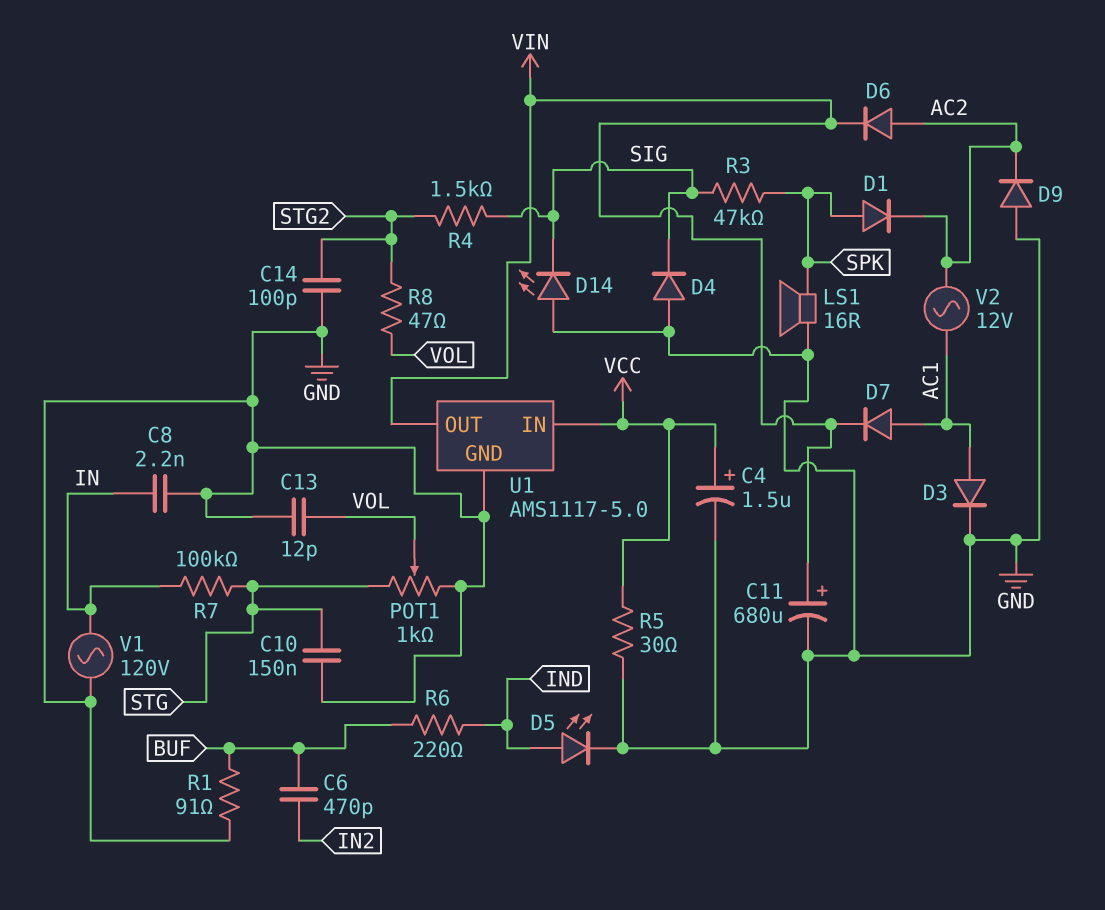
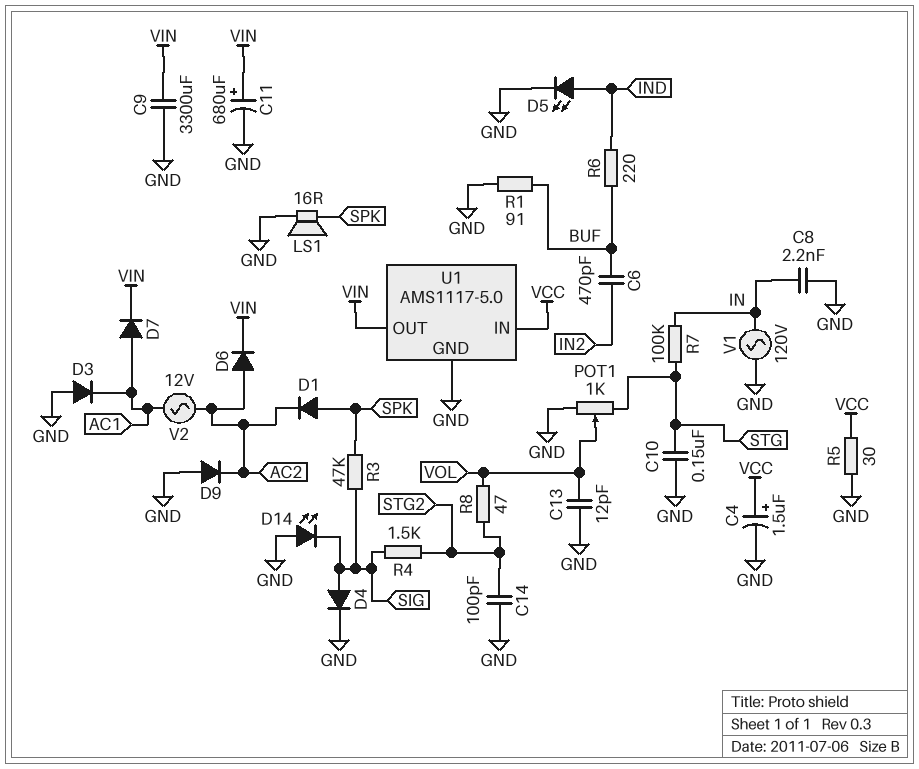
C9: none -> 3300uF (GND, VIN)
D3: diode (A AC1, K GND) -> diode (A GND, K AC1)
D4: diode (A GND, K SIG) -> diode (A SIG, K GND)

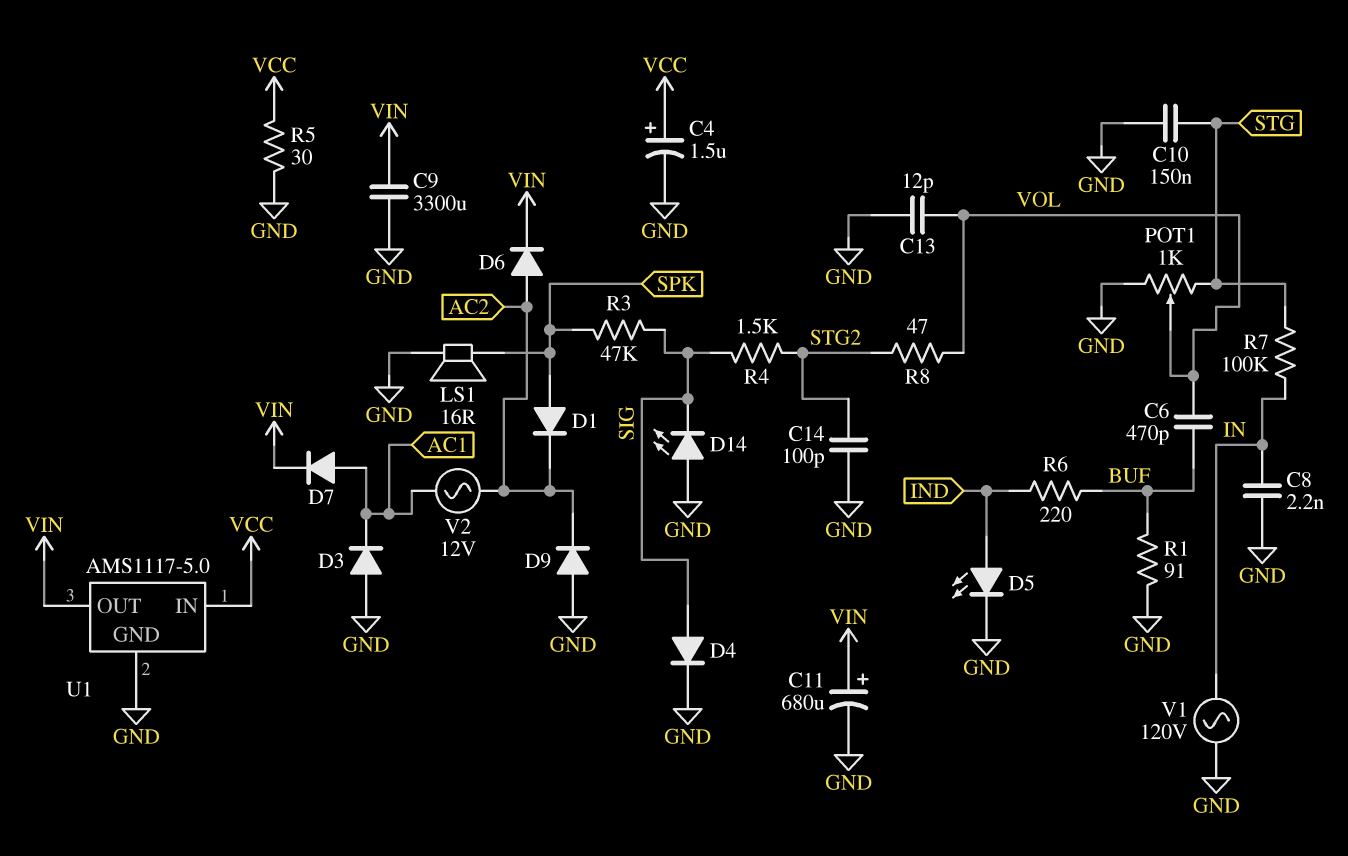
C6: 470pF (BUF, IN2) -> 470pF (BUF, VOL)

